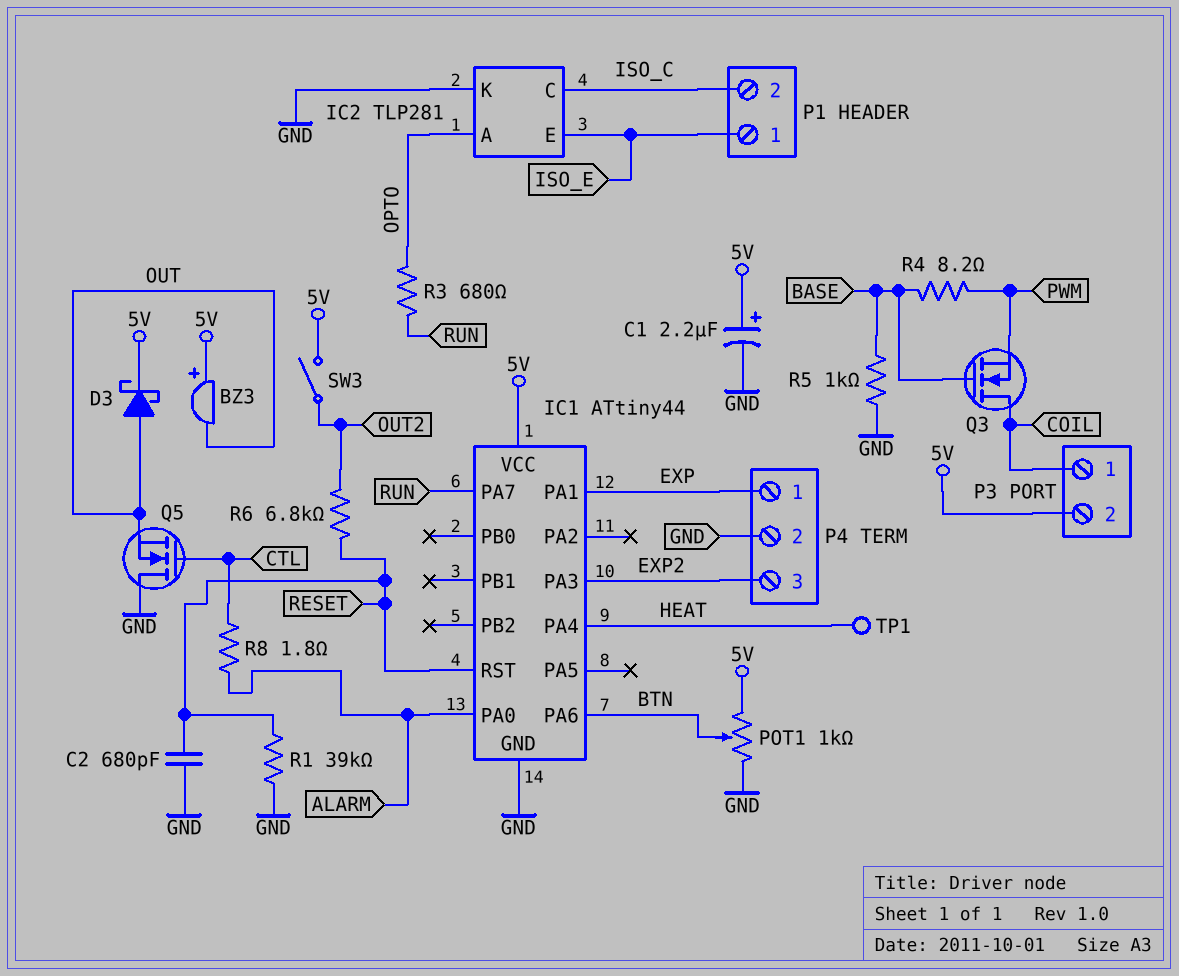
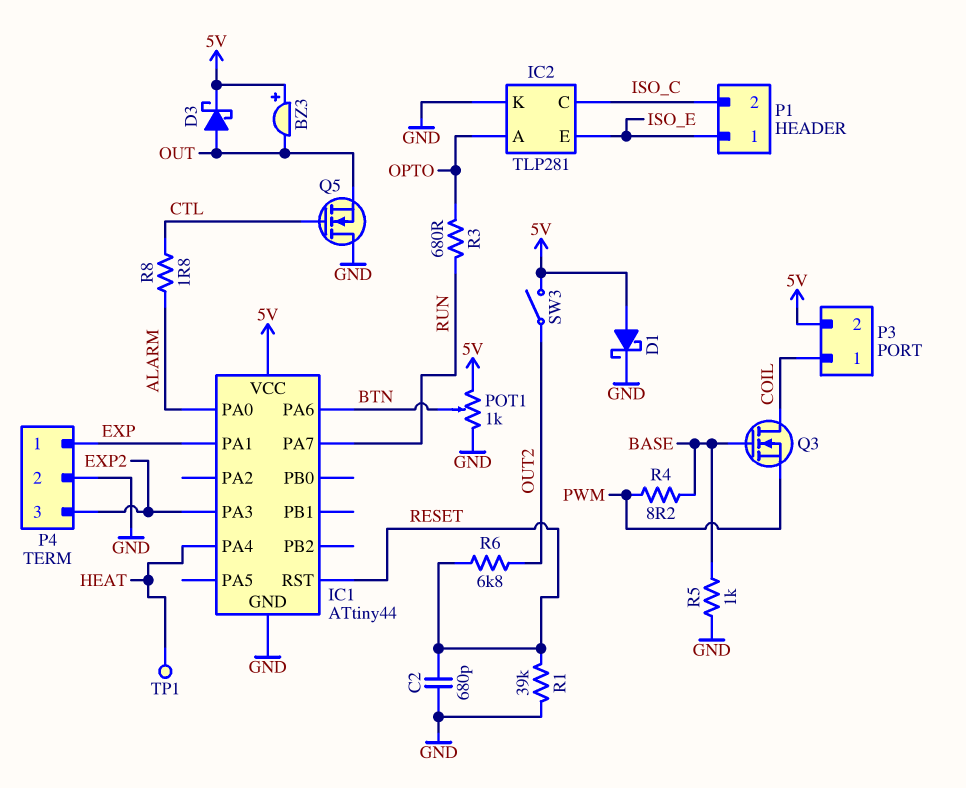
C1: 2.2uF (plus 5V, minus GND) -> none
D1: none -> schottky (A 5V, K GND)

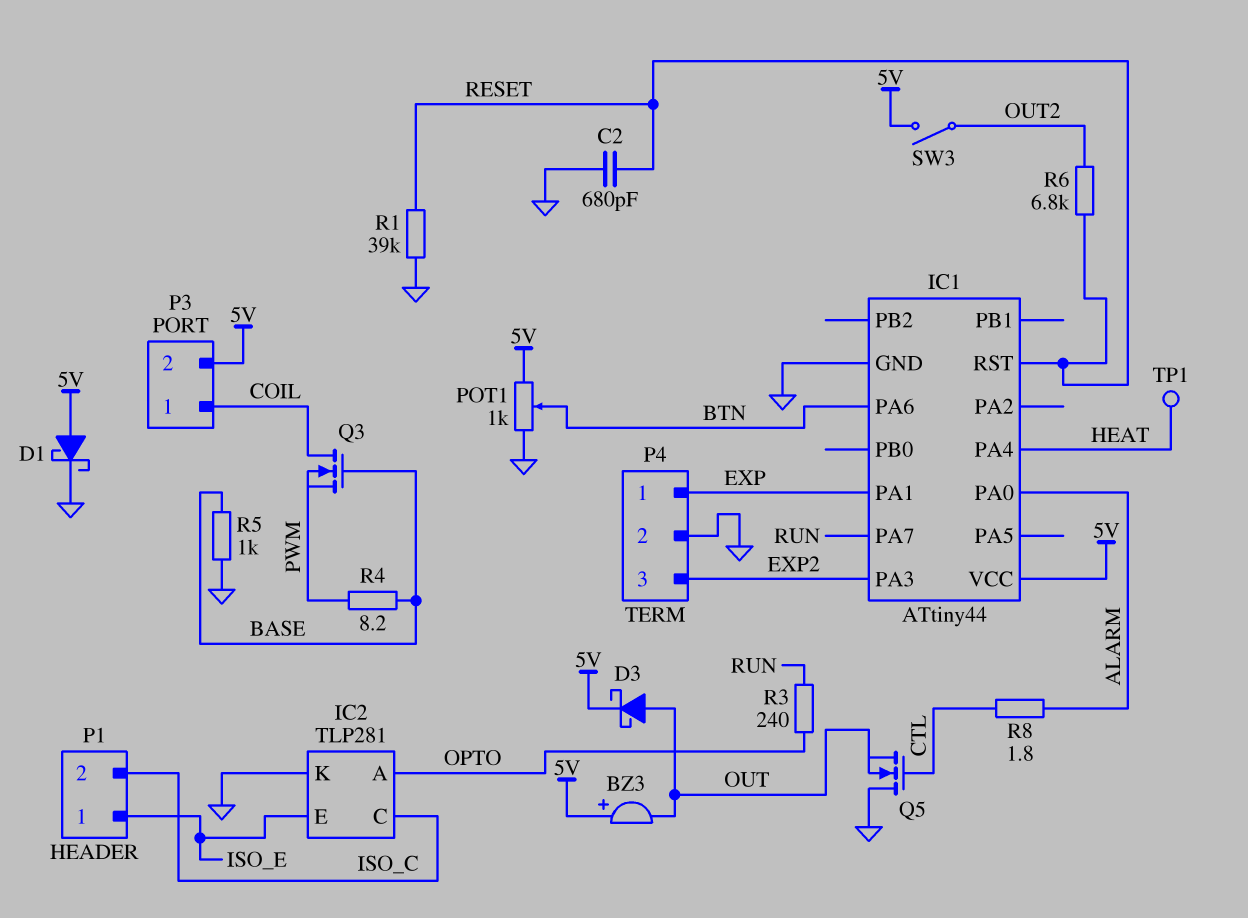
R3: 680 (OPTO, RUN) -> 240 (OPTO, RUN)

